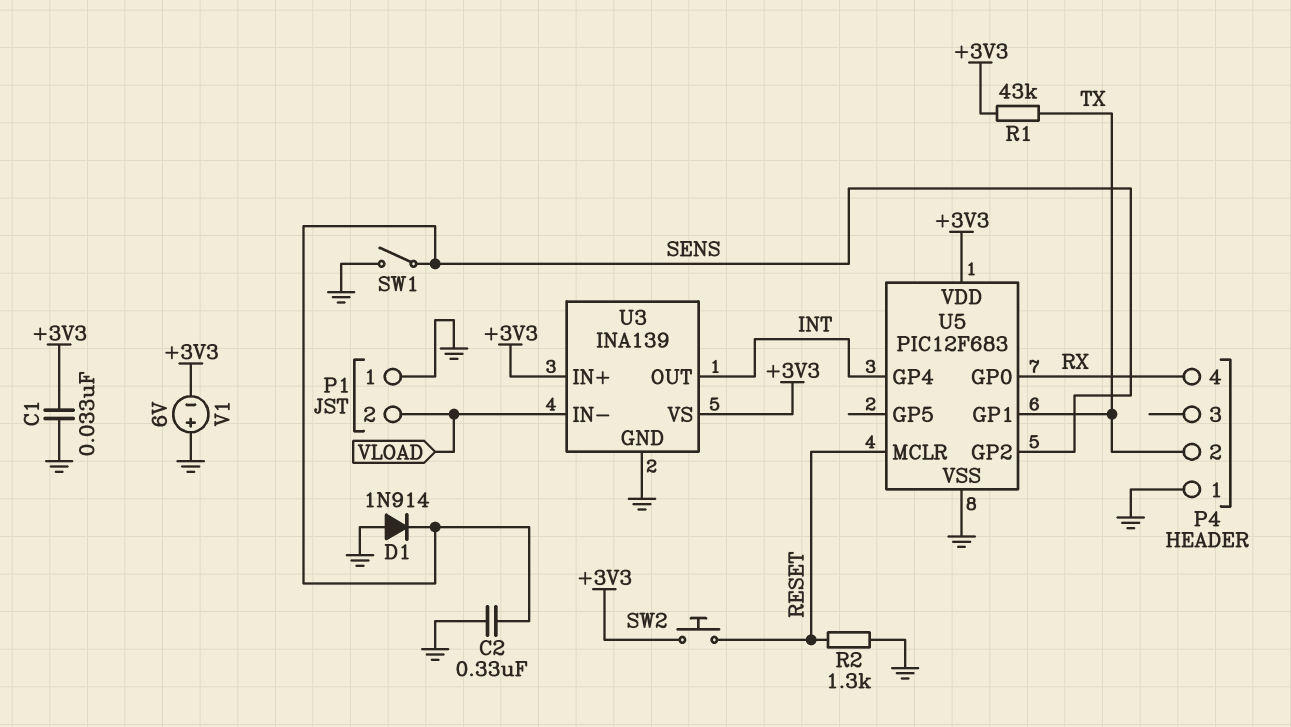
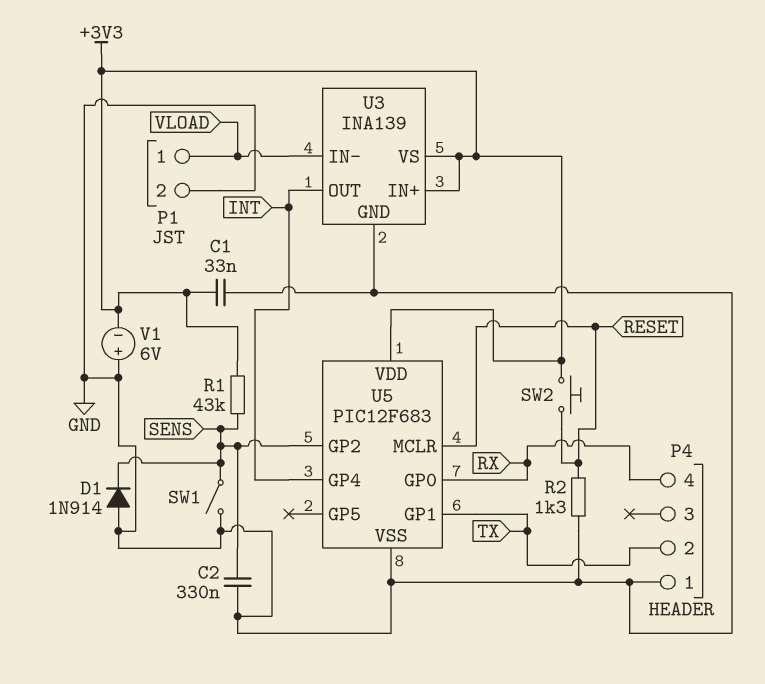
P1 pin 1: GND -> VLOAD
P1 pin 2: VLOAD -> GND
R1: 43k (+3V3, TX) -> 43k (+3V3, SENS)

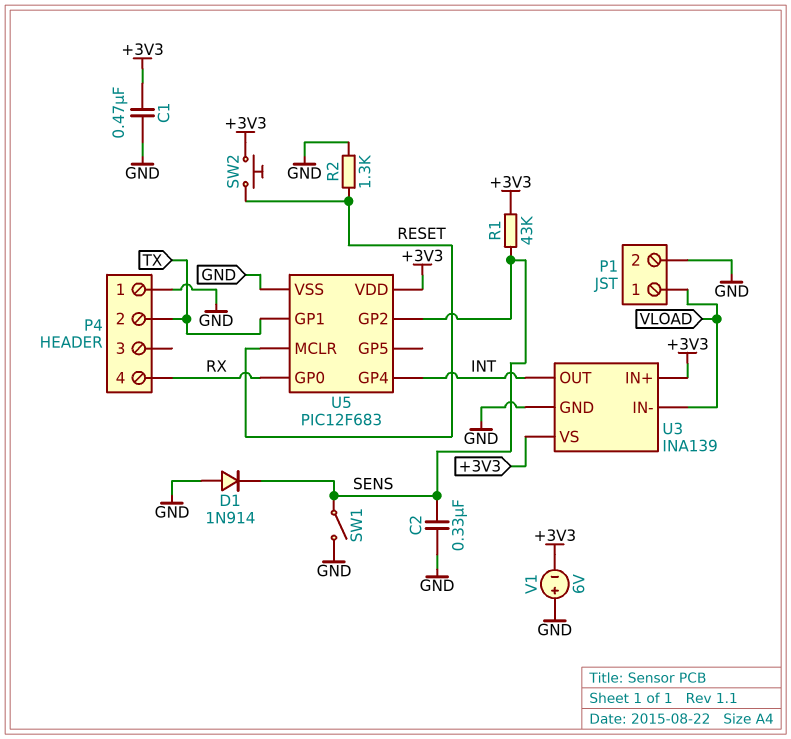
C1: 33nF (+3V3, GND) -> 470nF (+3V3, GND)

